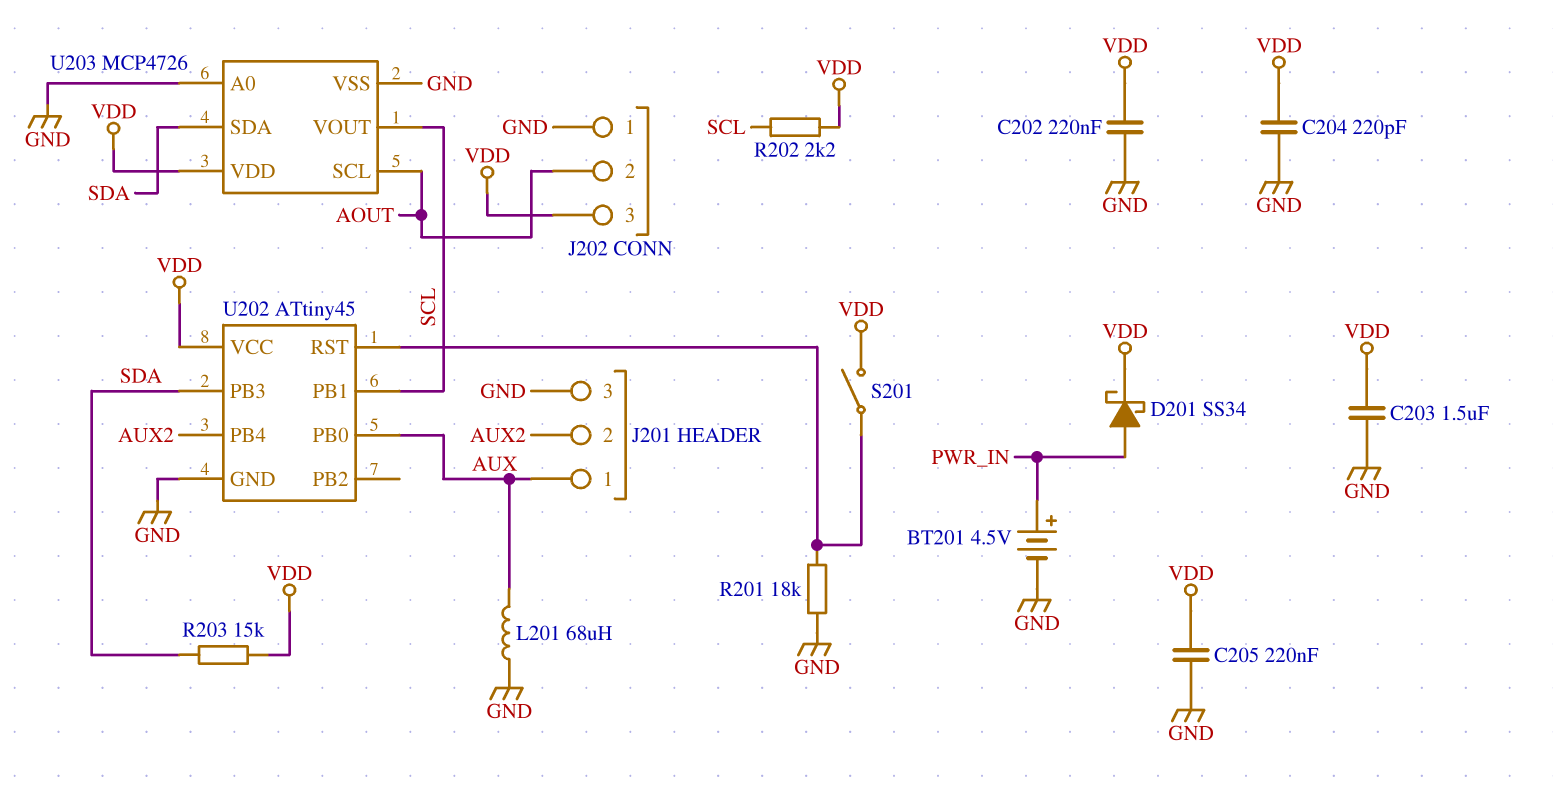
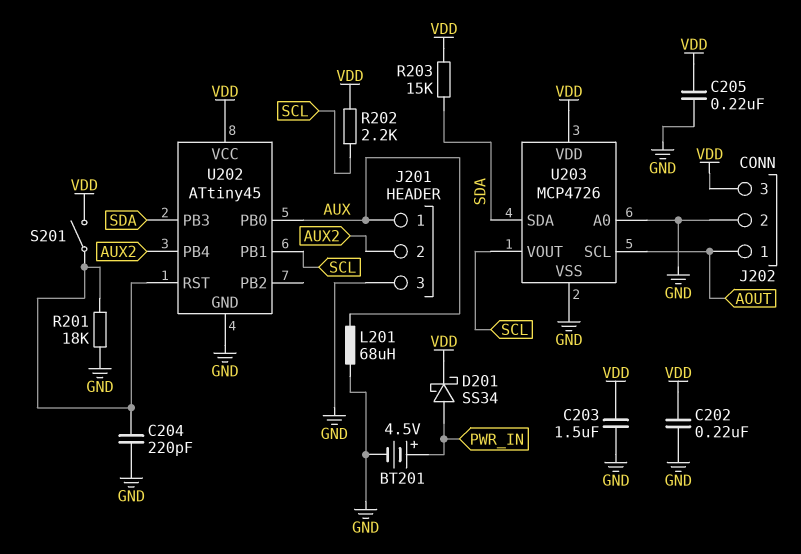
C204: 220pF (GND, VDD) -> 220pF (GND, U202/RST)
J202 pin 1: GND -> AOUT
J202 pin 2: AOUT -> GND

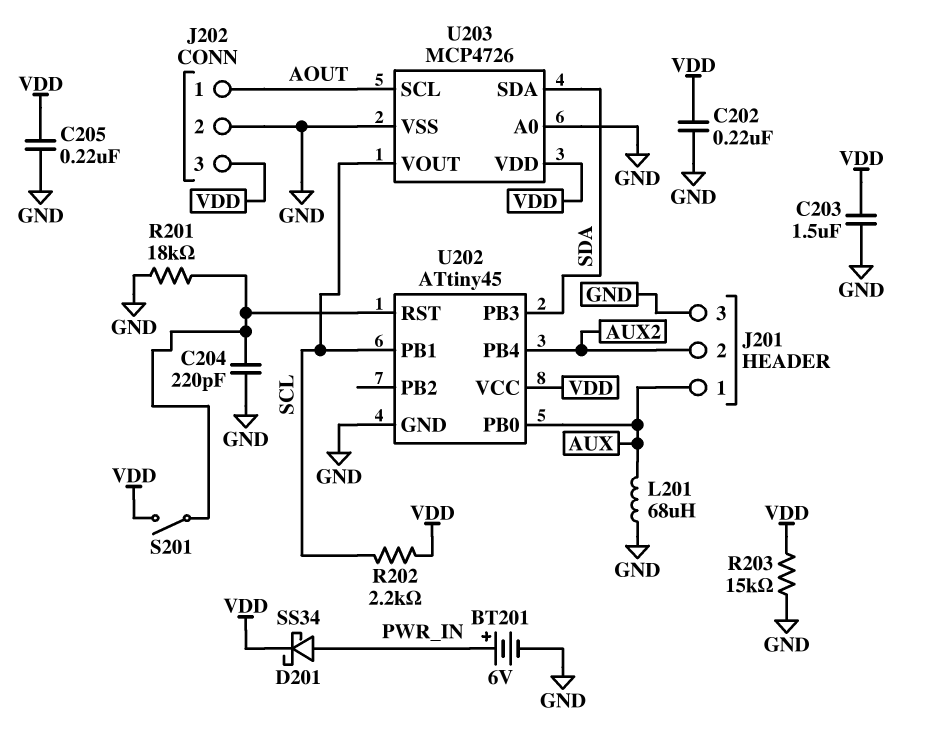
BT201: 4.5V (plus PWR_IN, minus GND) -> 6V (plus PWR_IN, minus GND)
R203: 15k (SDA, VDD) -> 15k (GND, VDD)

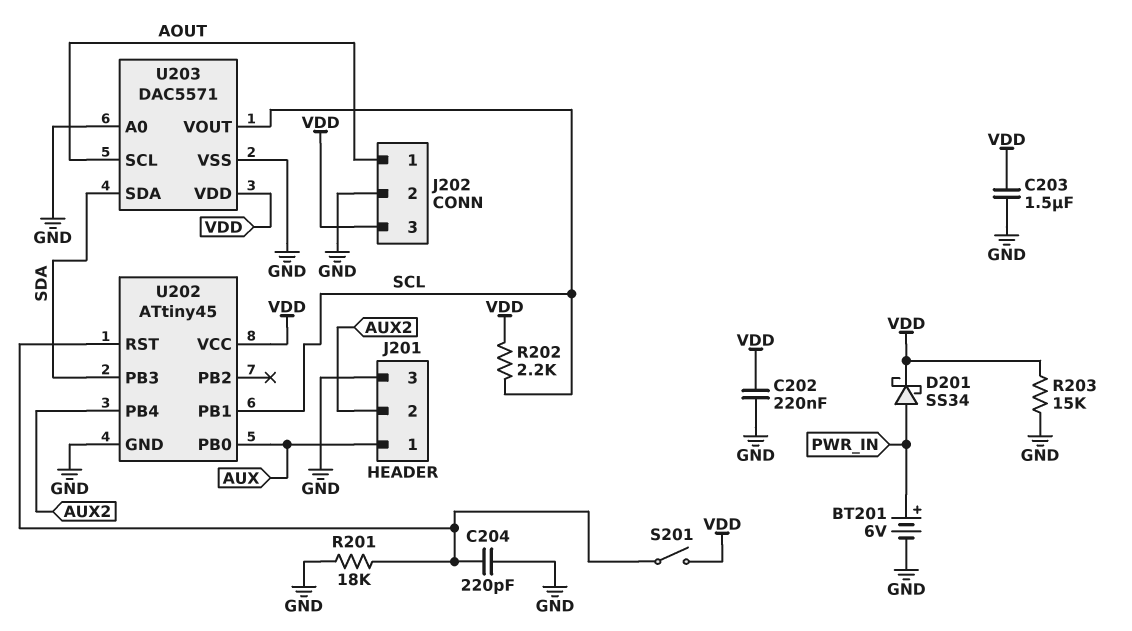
C205: 220nF (GND, VDD) -> none
L201: 68uH (AUX, GND) -> none
U203: MCP4726 -> DAC5571

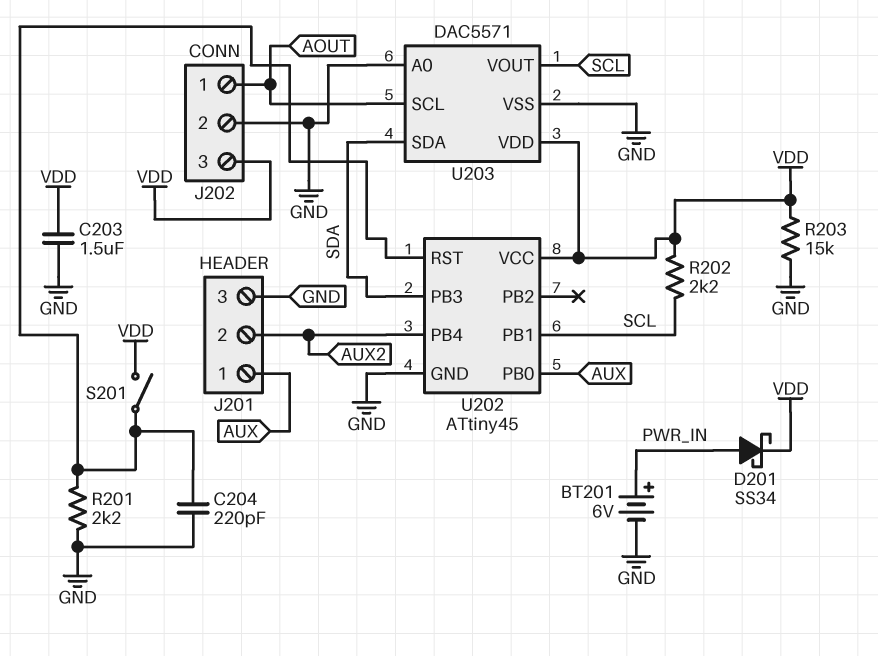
C202: 220nF (GND, VDD) -> none
R201: 18k (GND, U202/RST) -> 2.2k (GND, U202/RST)

